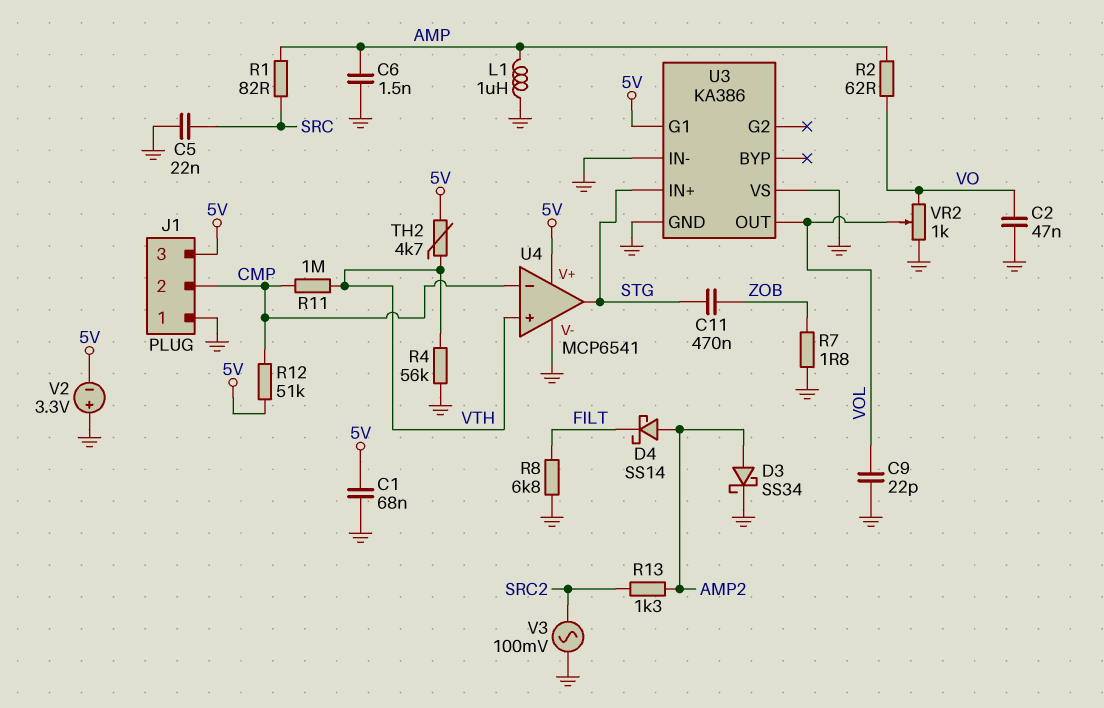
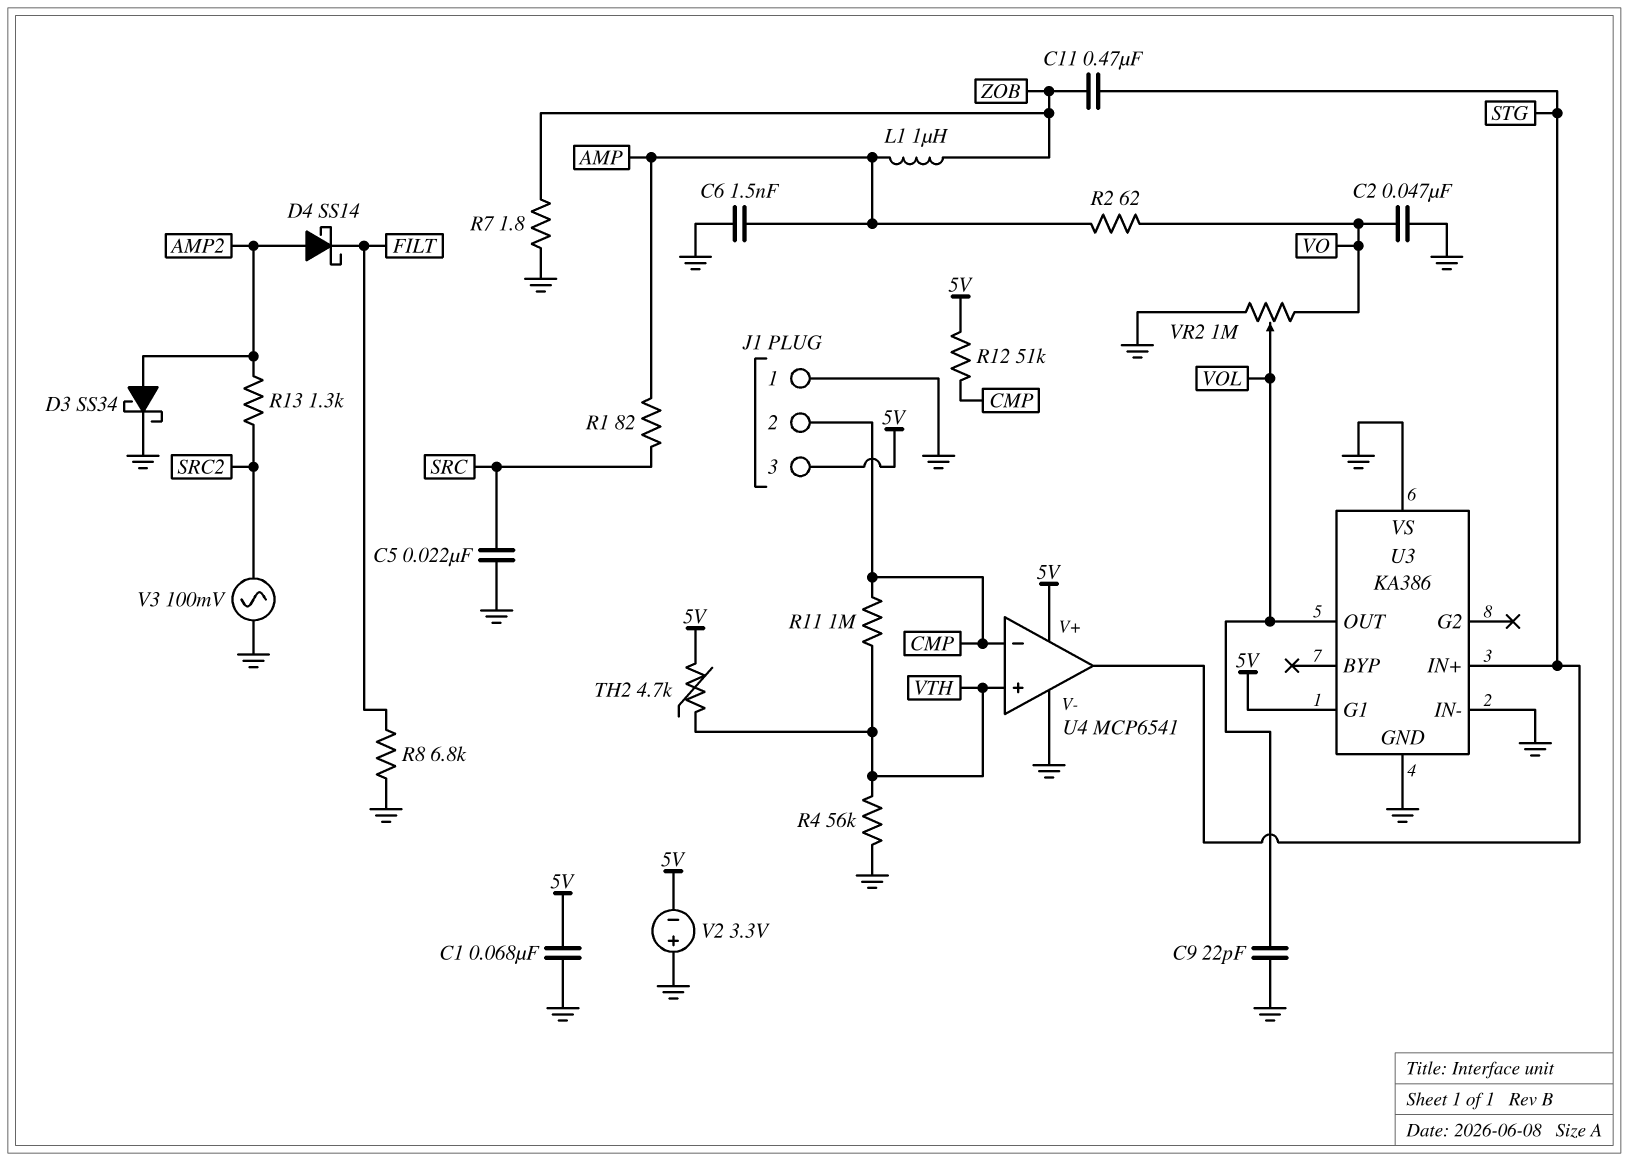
L1: 1uH (AMP, GND) -> 1uH (AMP, ZOB)
VR2: 1k (GND, VO, wiper VOL) -> 1M (GND, VO, wiper VOL)

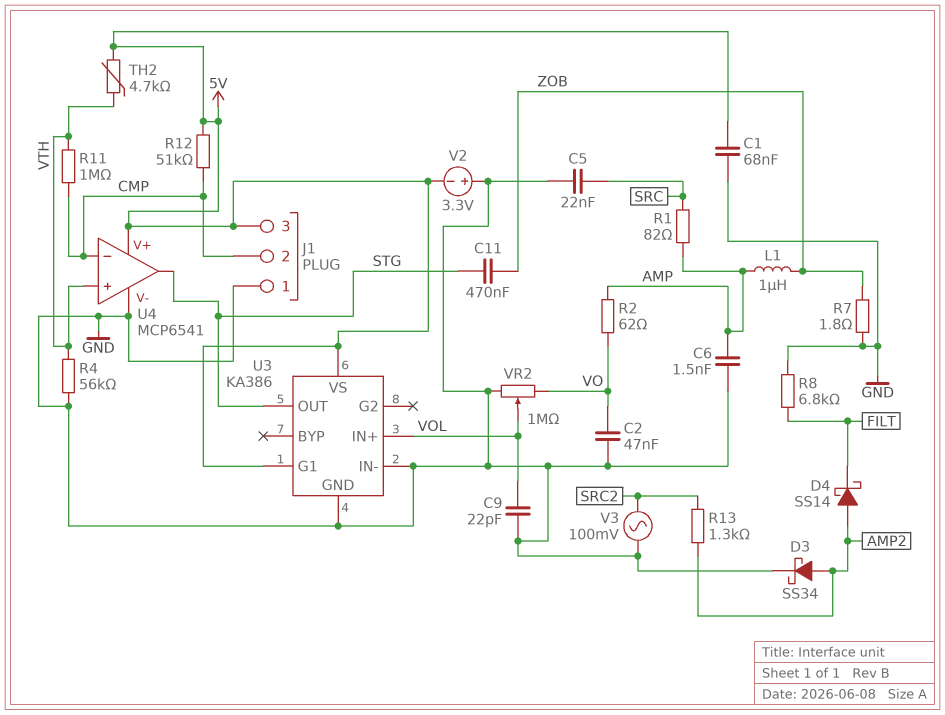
U3 pin IN+: STG -> VOL
U3 pin OUT: VOL -> STG
U3 pin VS: GND -> 5V

